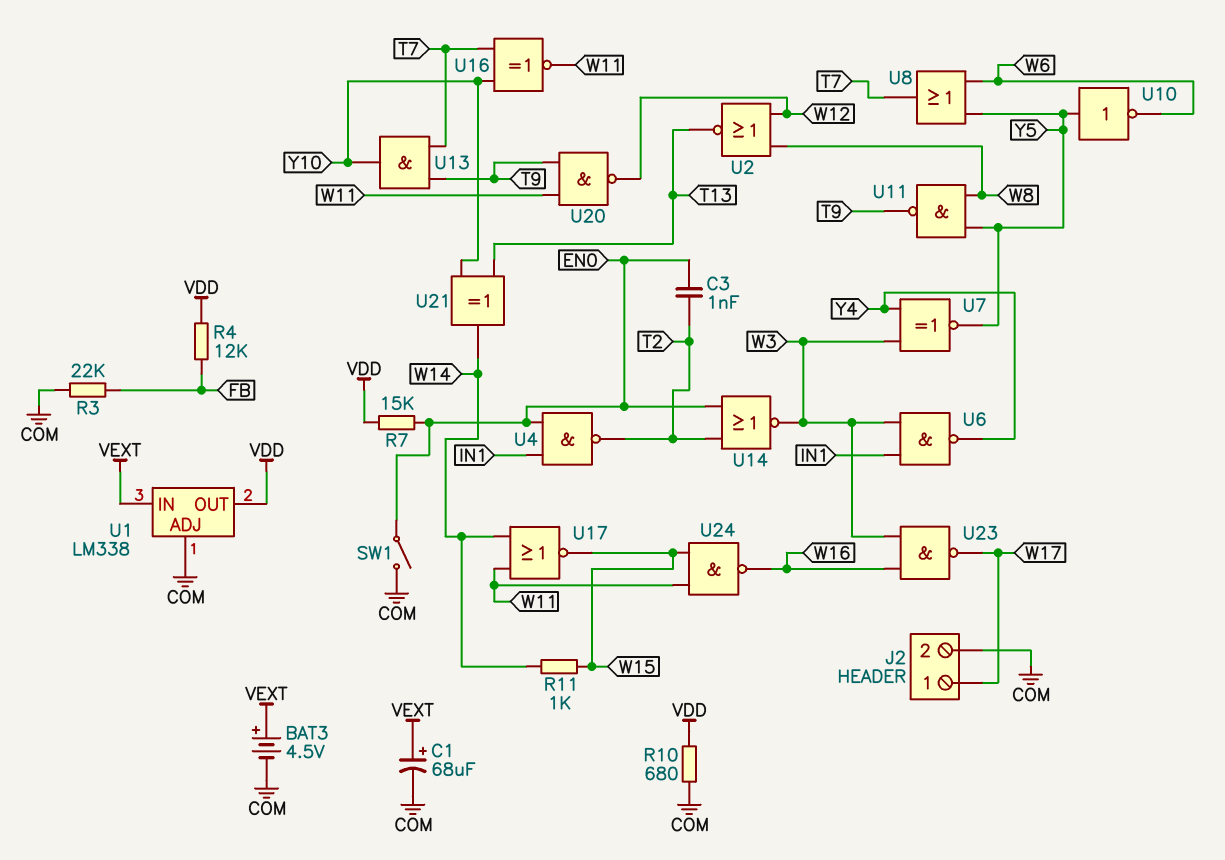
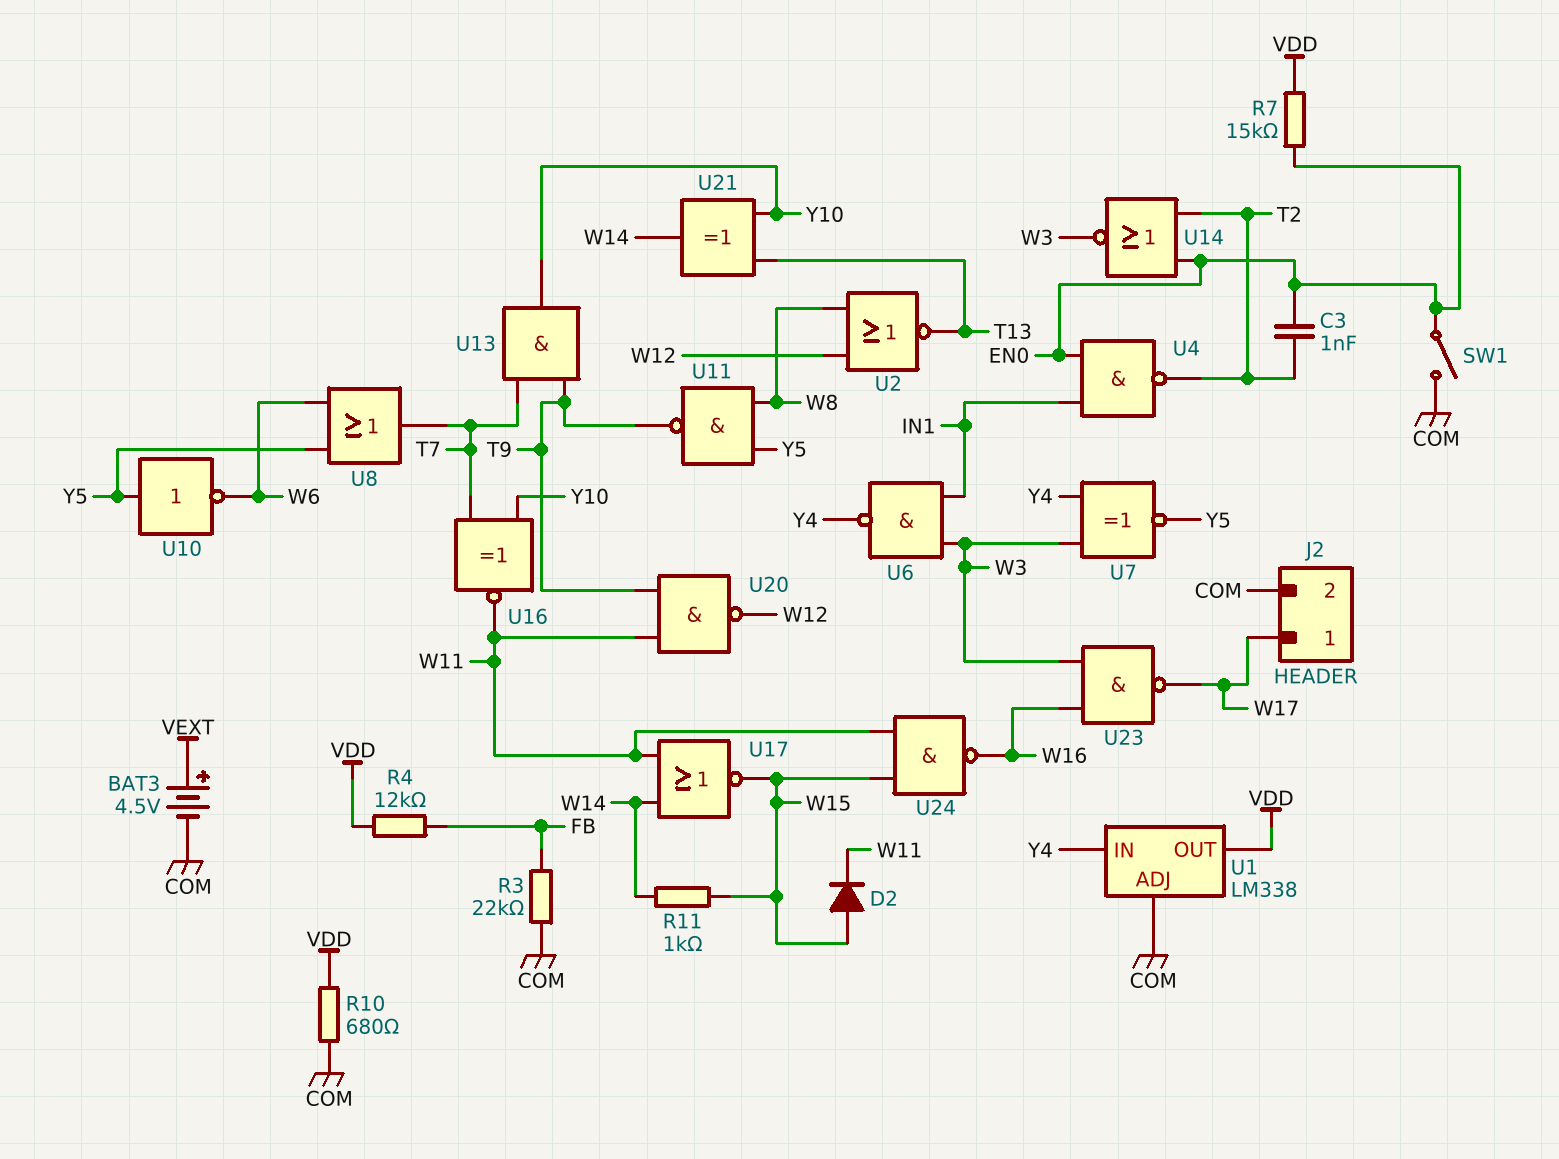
C1: 68uF (plus VEXT, minus COM) -> none
D2: none -> diode (A W15, K W11)
U1 pin IN: VEXT -> Y4

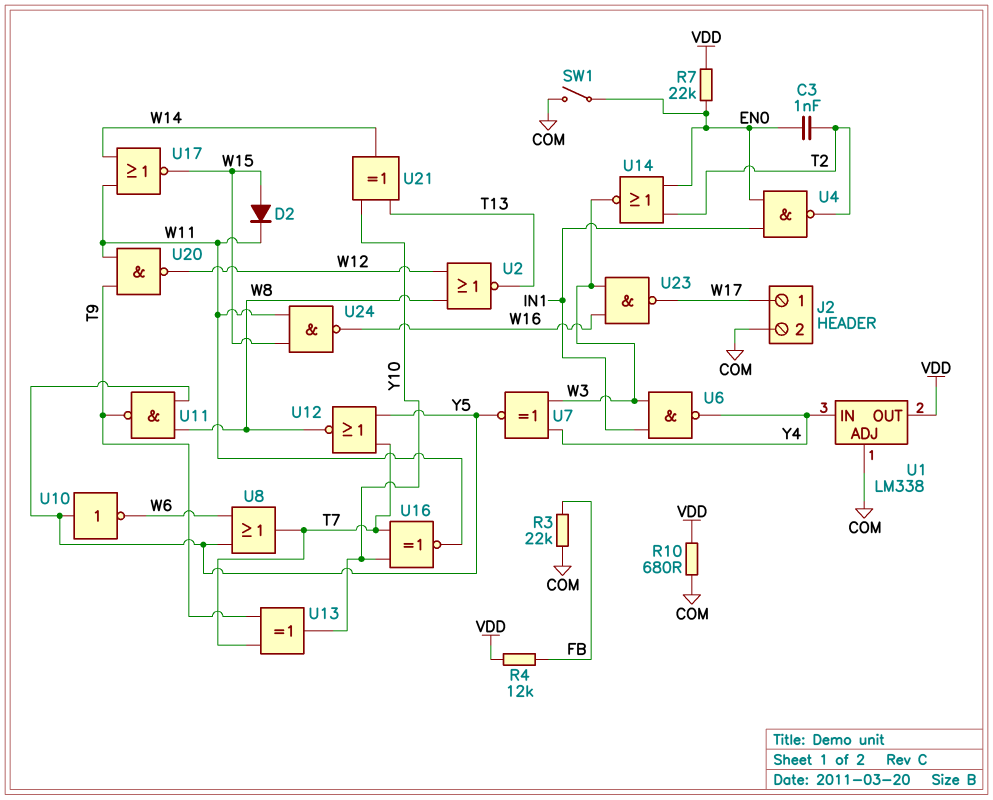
BAT3: 4.5V (plus VEXT, minus COM) -> none
R7: 15k (EN0, VDD) -> 22k (EN0, VDD)
R11: 1k (W14, W15) -> none
U12: none -> NOR (in T7, in Y5, out W8)
U13: AND (in T7, in T9, out Y10) -> XOR (in T7, in T9, out Y10)

